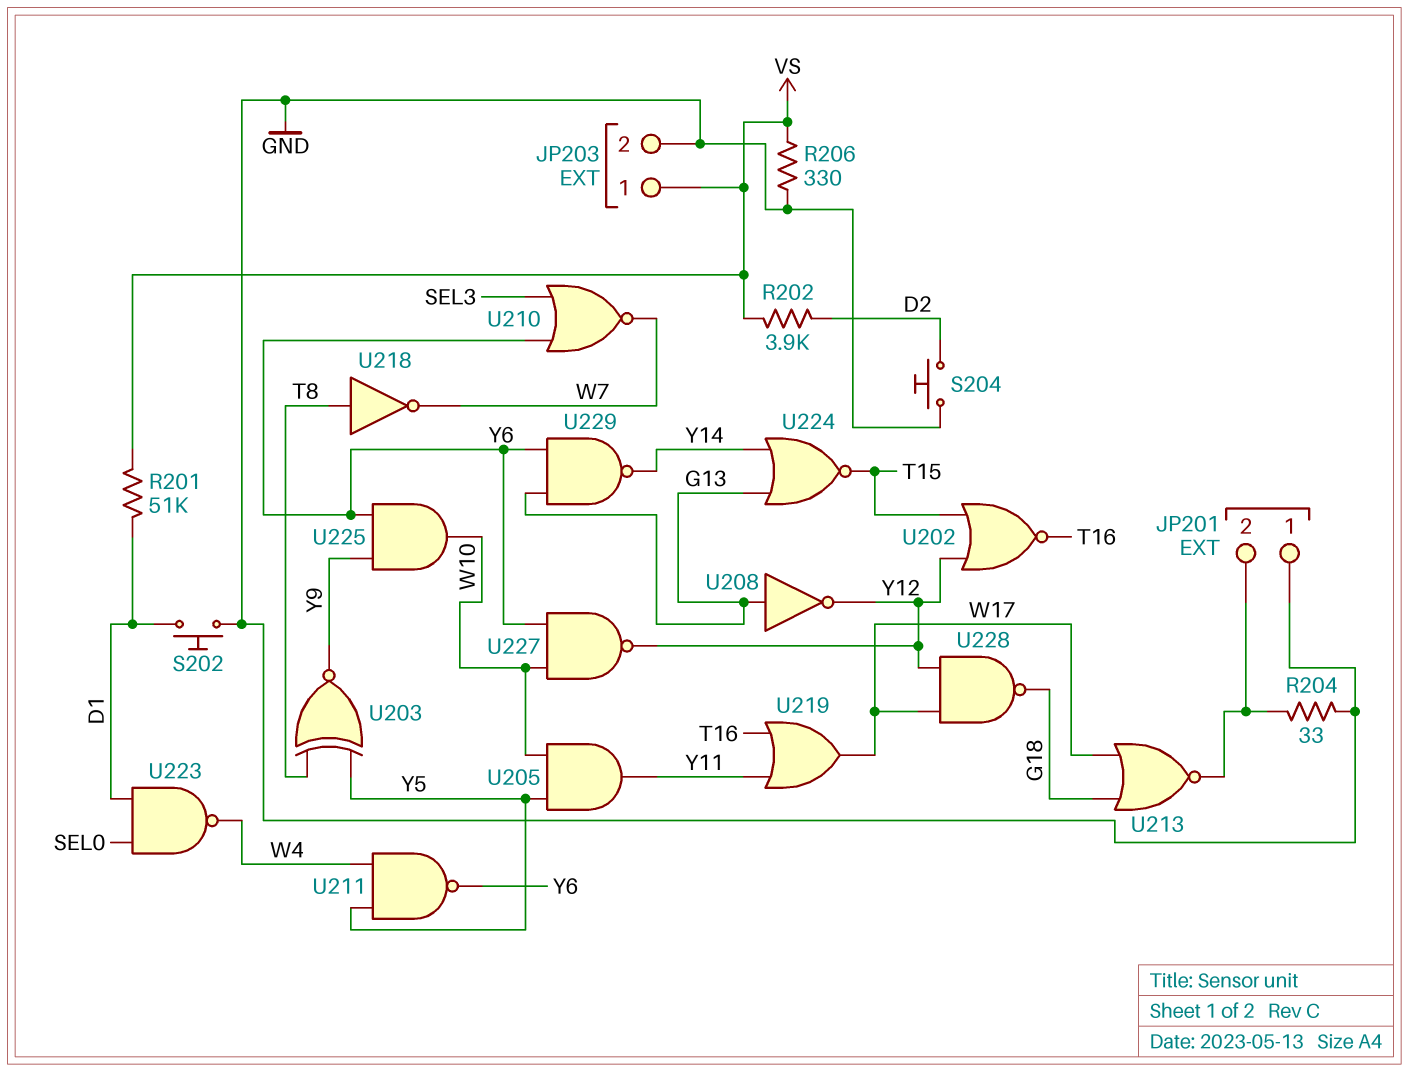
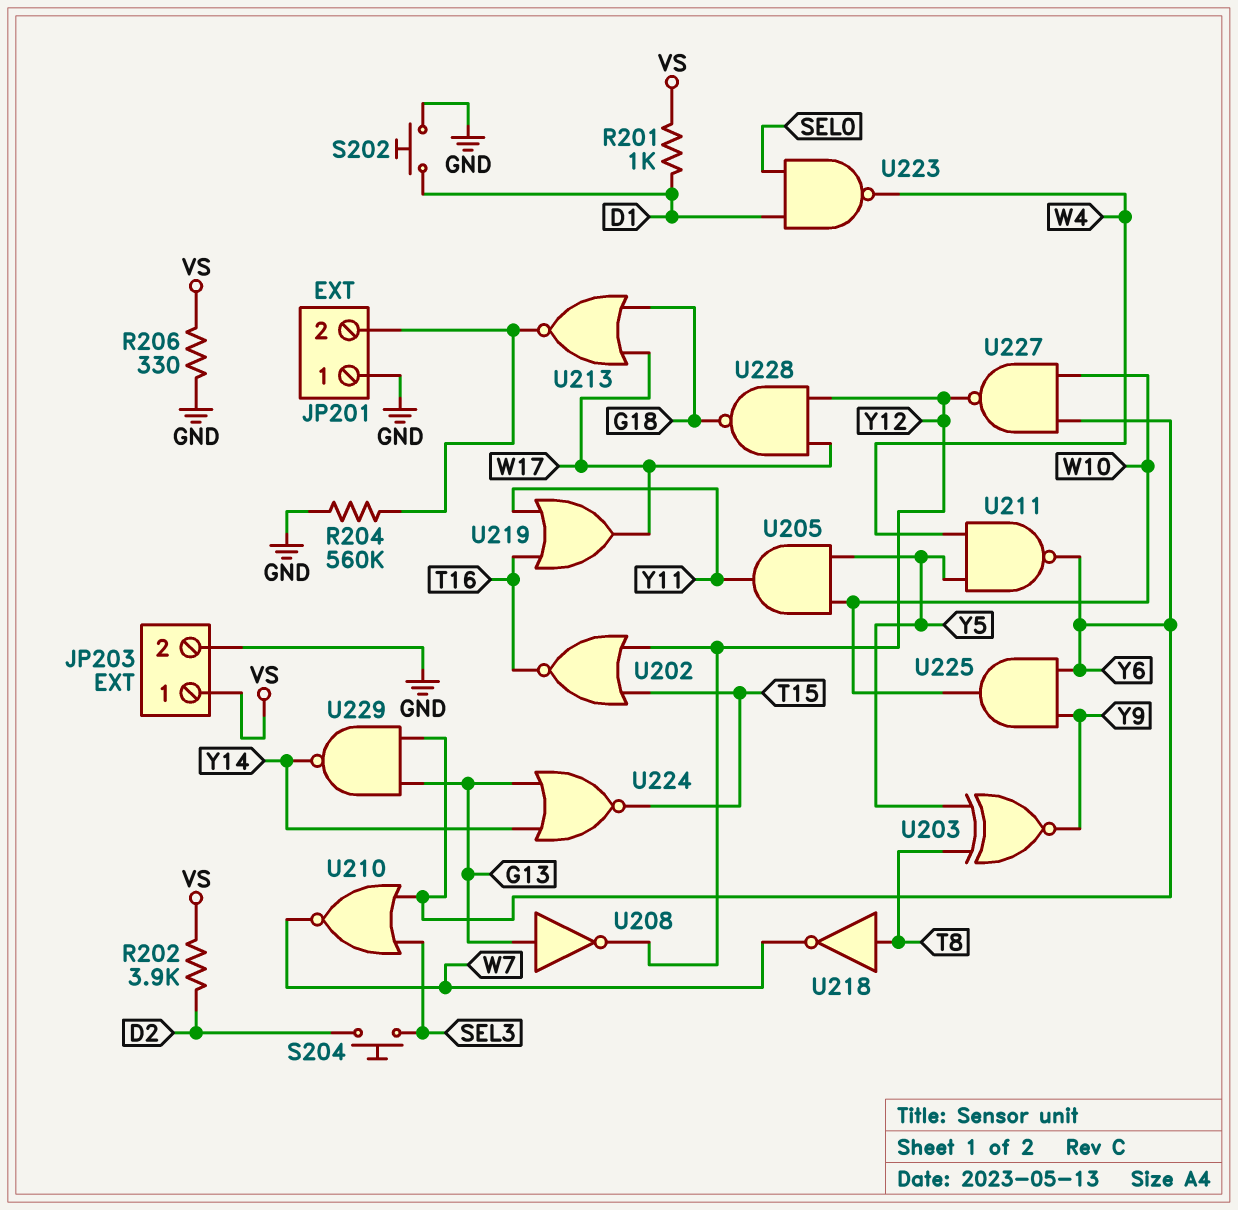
R201: 51k (D1, VS) -> 1k (D1, VS)
R204: 33 (GND, JP201/2) -> 560k (GND, JP201/2)
S204: button (D2, GND) -> button (D2, SEL3)

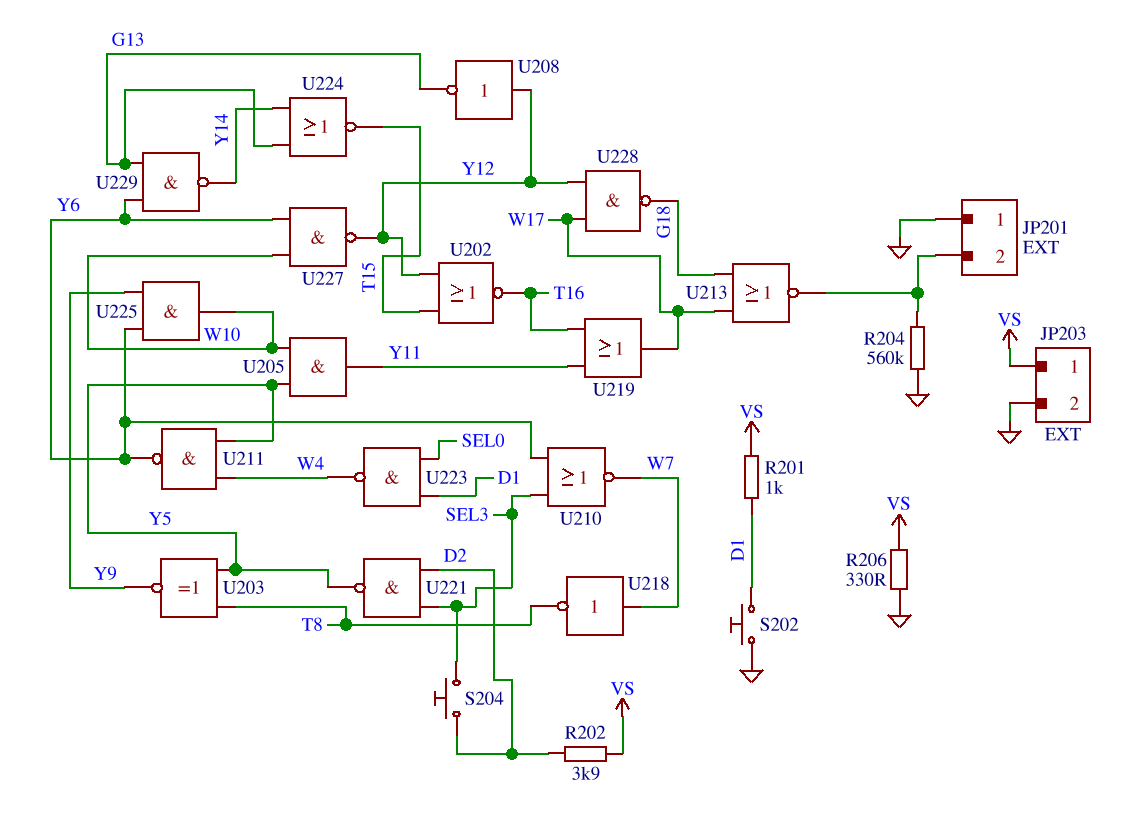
U208: NOT (in G13, out Y12) -> NOT (in Y12, out G13)
U218: NOT (in T8, out W7) -> NOT (in W7, out T8)
U221: none -> NAND (in D2, in SEL3, out Y5)

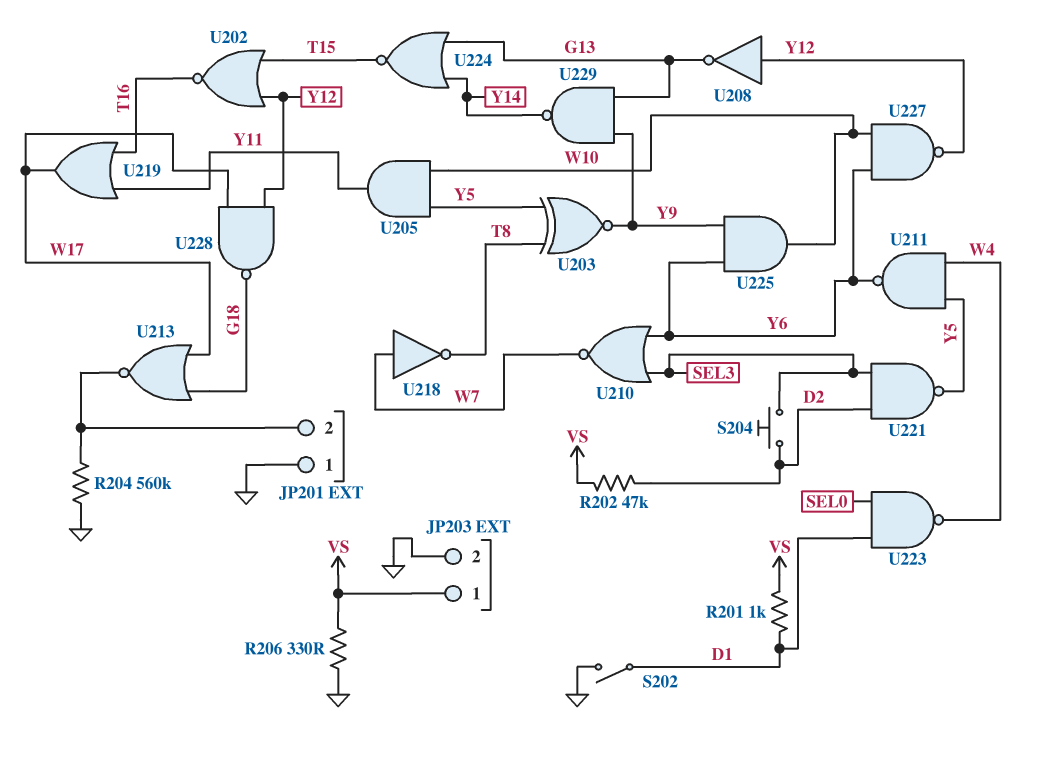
R202: 3.9k (D2, VS) -> 47k (D2, VS)
S202: button (D1, GND) -> switch (D1, GND)
U229: NAND (in G13, in Y6, out Y14) -> NAND (in G13, in Y9, out Y14)

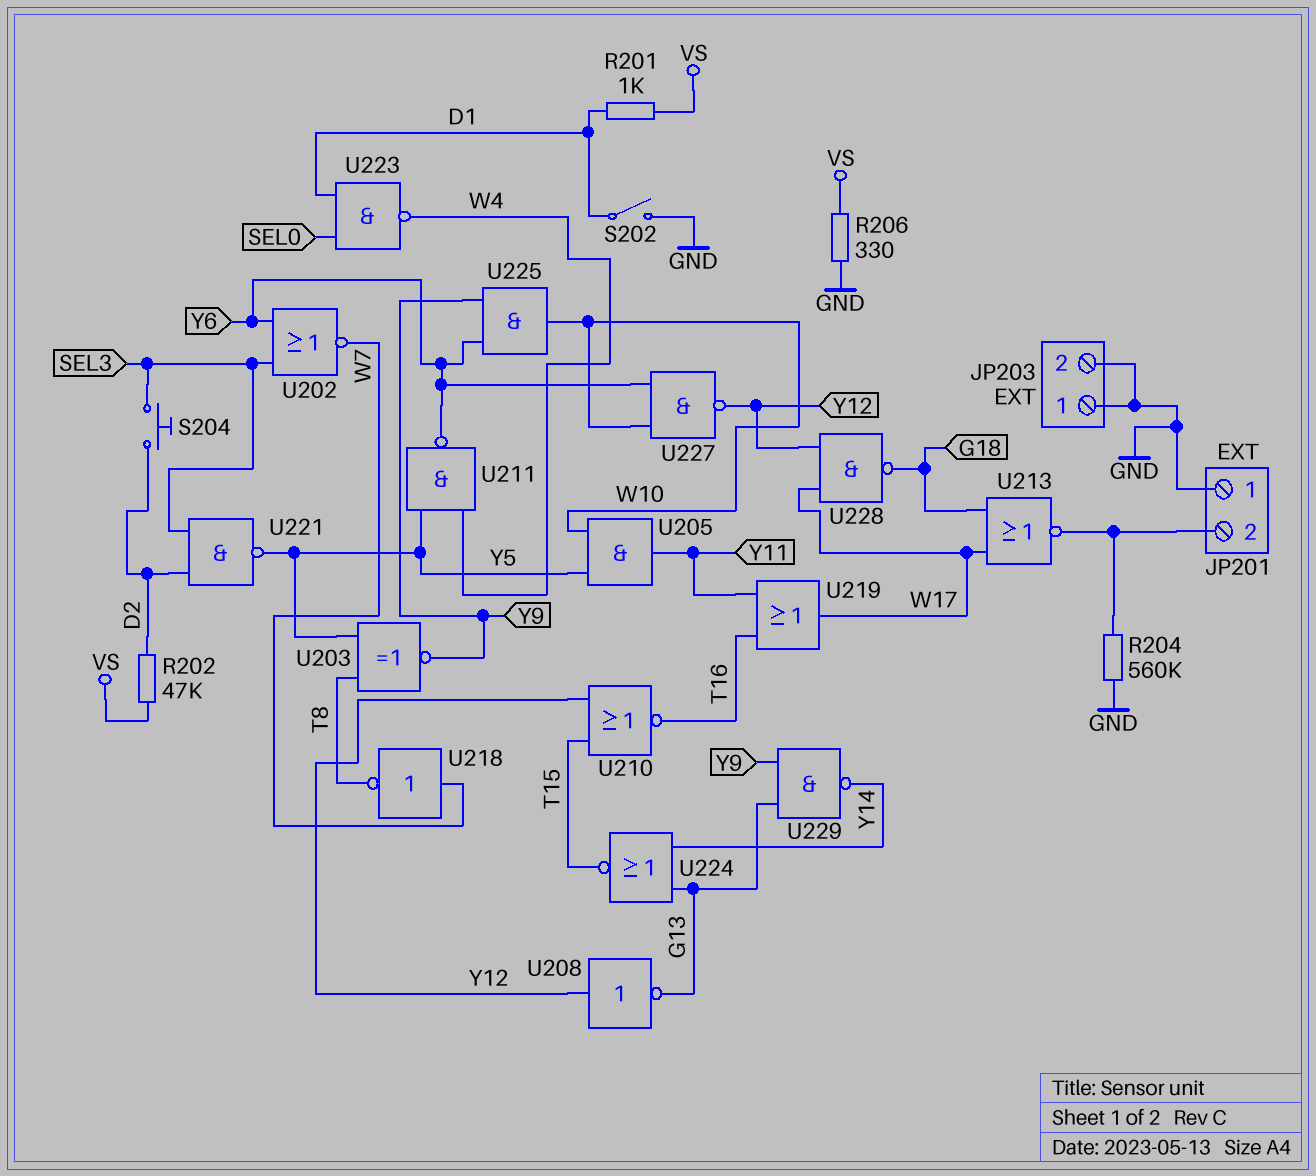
JP203 pin 1: VS -> GND
U202: NOR (in T15, in Y12, out T16) -> NOR (in SEL3, in Y6, out W7)
U210: NOR (in SEL3, in Y6, out W7) -> NOR (in T15, in Y12, out T16)

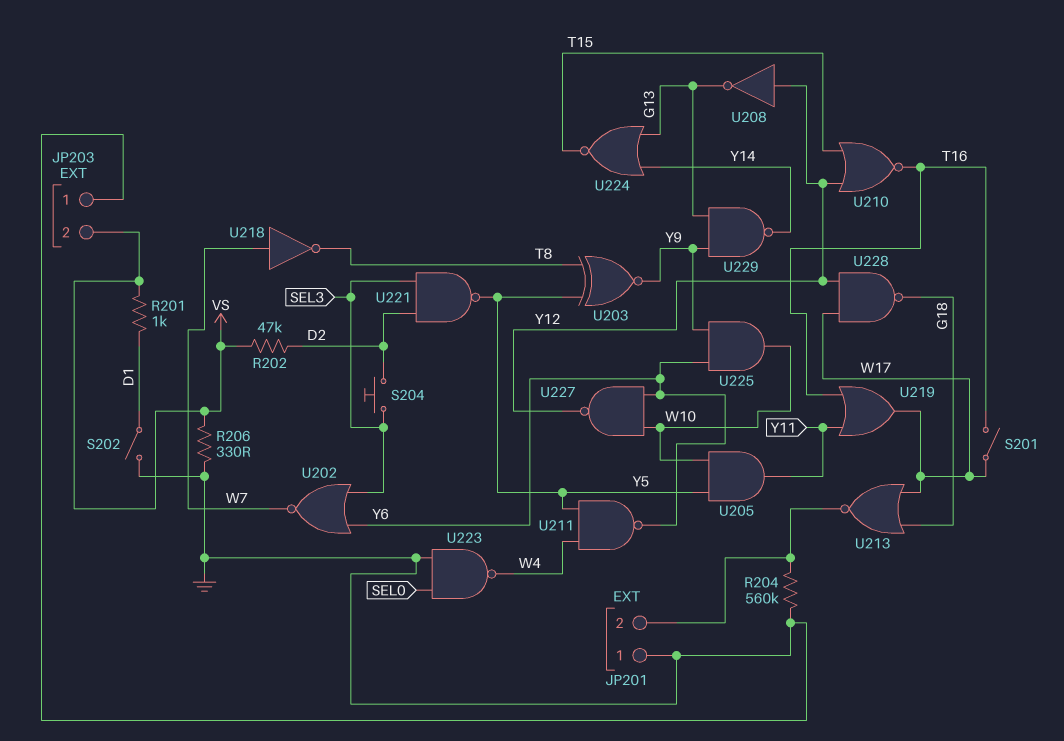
JP203 pin 2: GND -> VS
S201: none -> switch (T16, W17)
U223: NAND (in D1, in SEL0, out W4) -> NAND (in GND, in SEL0, out W4)

